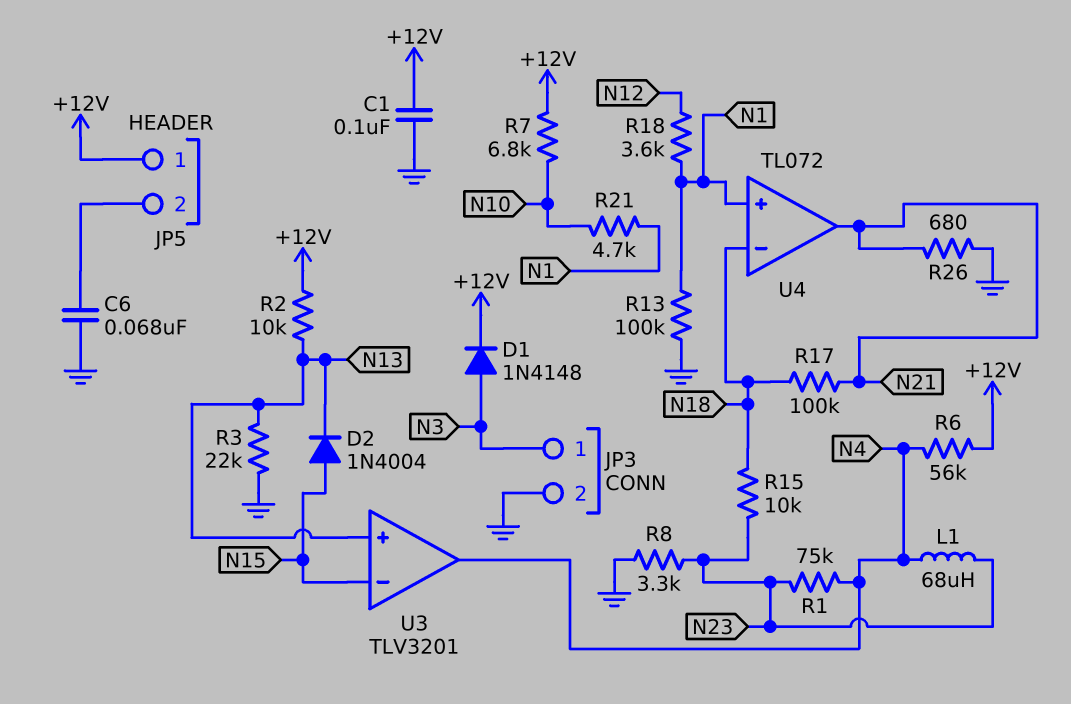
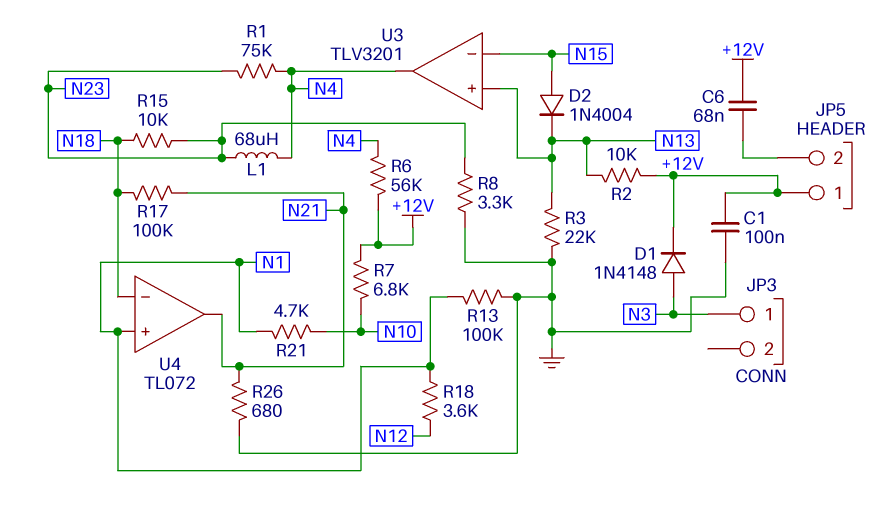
C6: 68nF (GND, JP5/2) -> 68nF (+12V, JP5/2)
JP3 pin 2: GND -> none

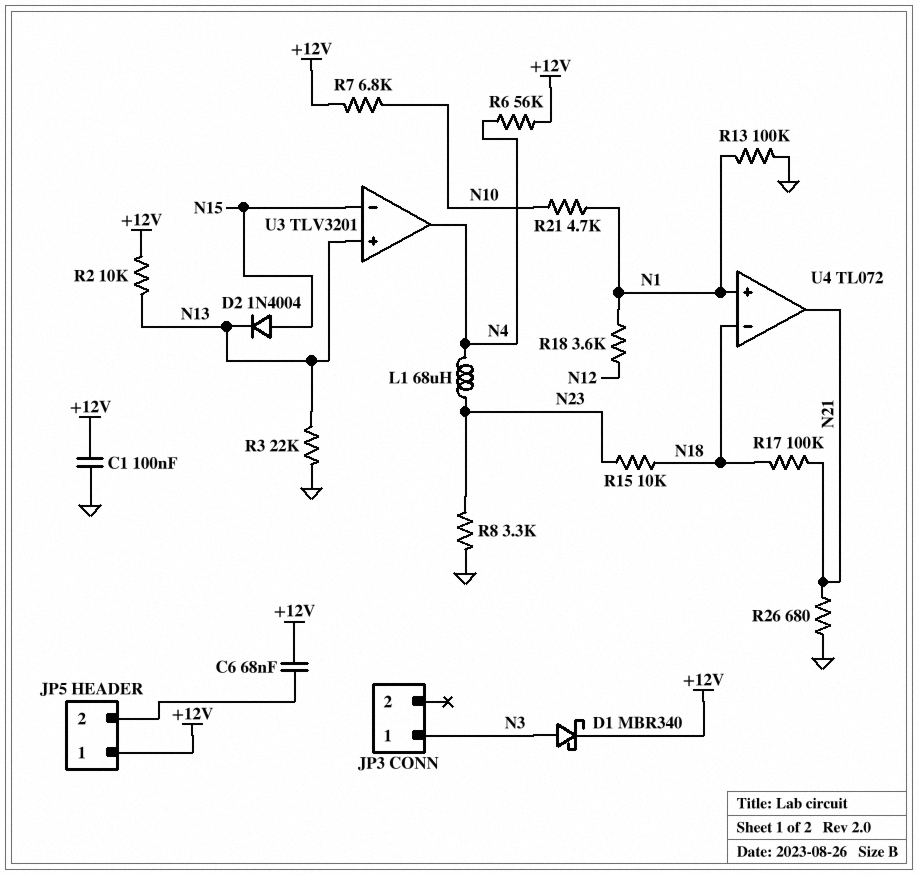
D1: diode 1N4148 (A N3, K +12V) -> schottky MBR340 (A N3, K +12V)
R1: 75k (N4, N23) -> none

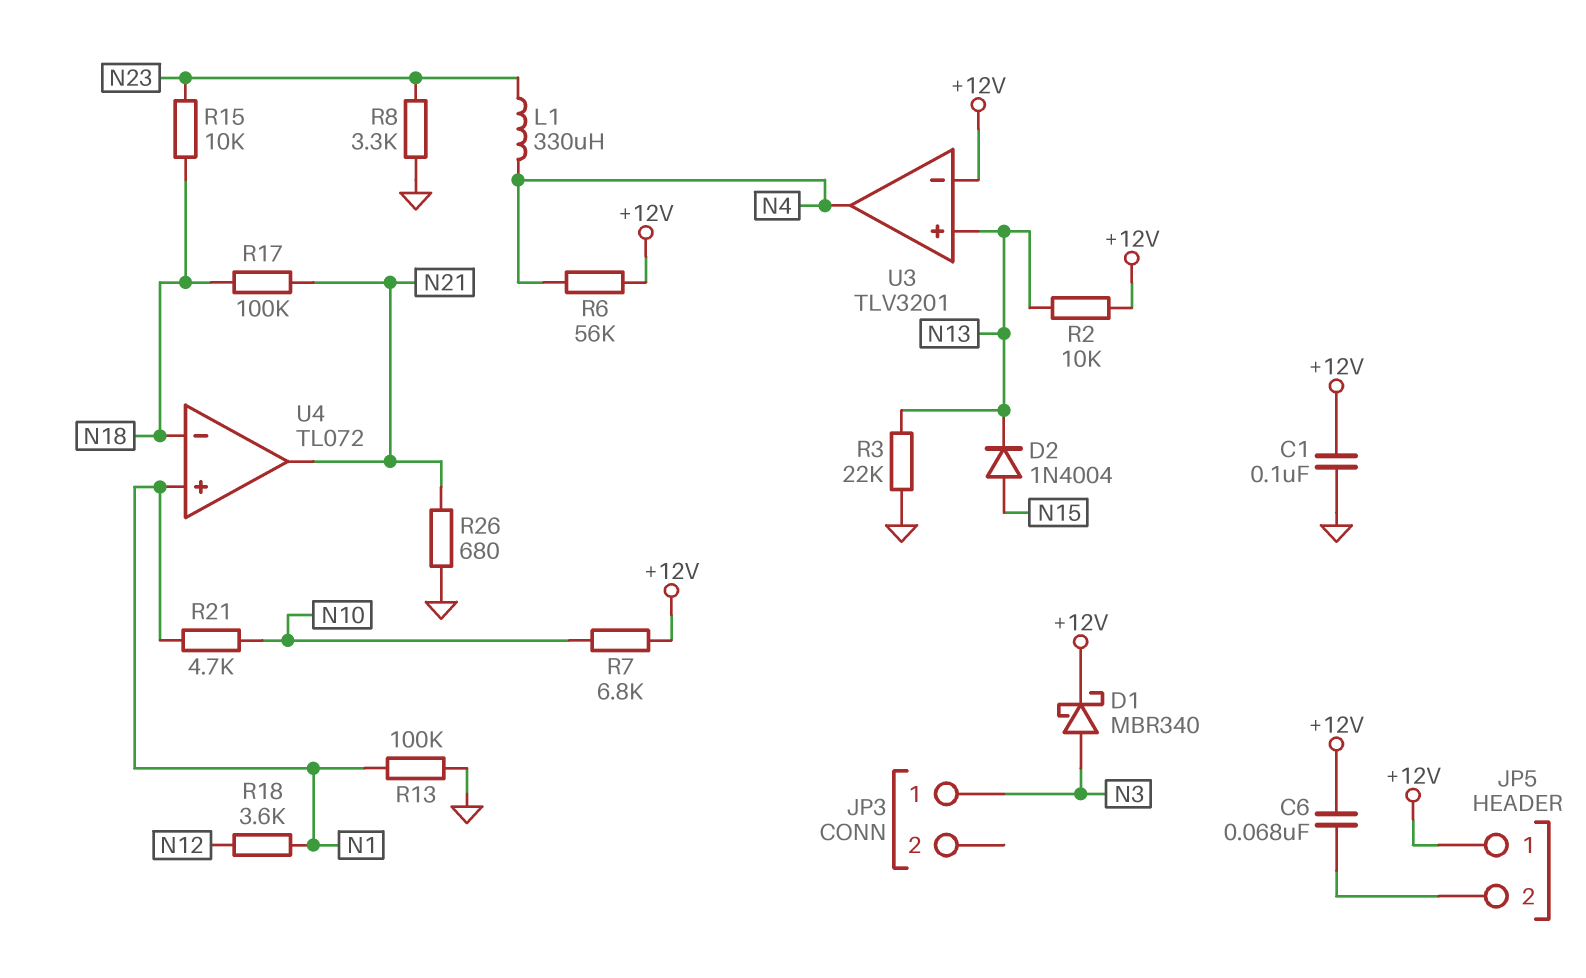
L1: 68uH (N4, N23) -> 330uH (N4, N23)
U3 pin in-: N15 -> +12V

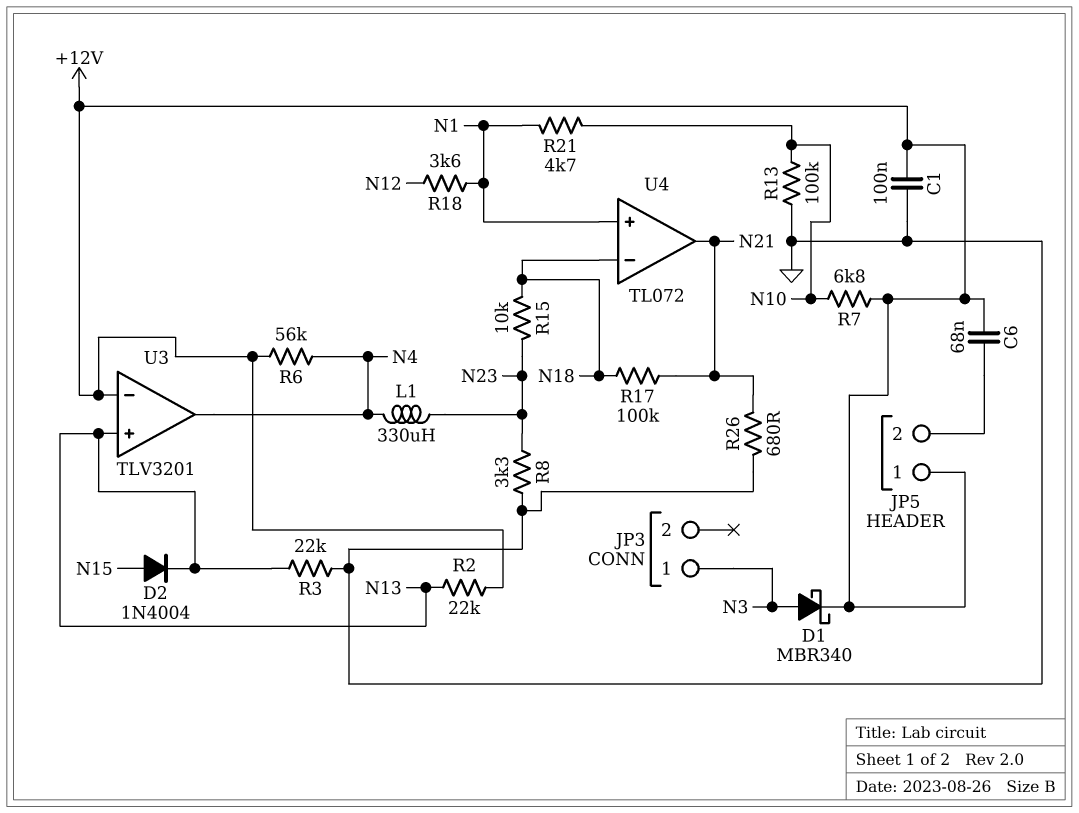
R2: 10k (+12V, N13) -> 22k (+12V, N13)
R13: 100k (GND, N1) -> 100k (GND, N10)

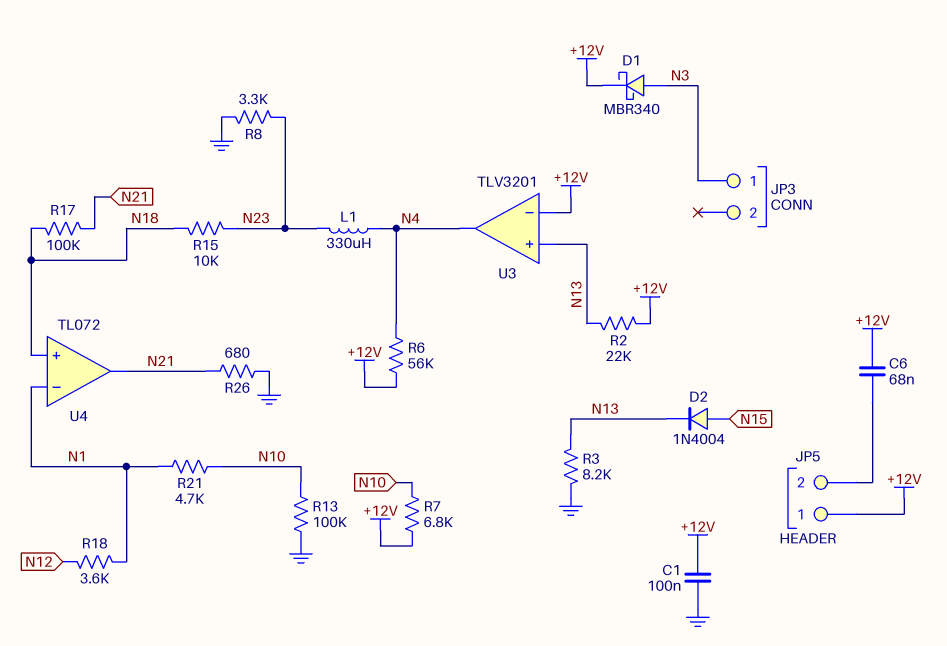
R3: 22k (GND, N13) -> 8.2k (GND, N13)
U4 pin in+: N1 -> N18
U4 pin in-: N18 -> N1

